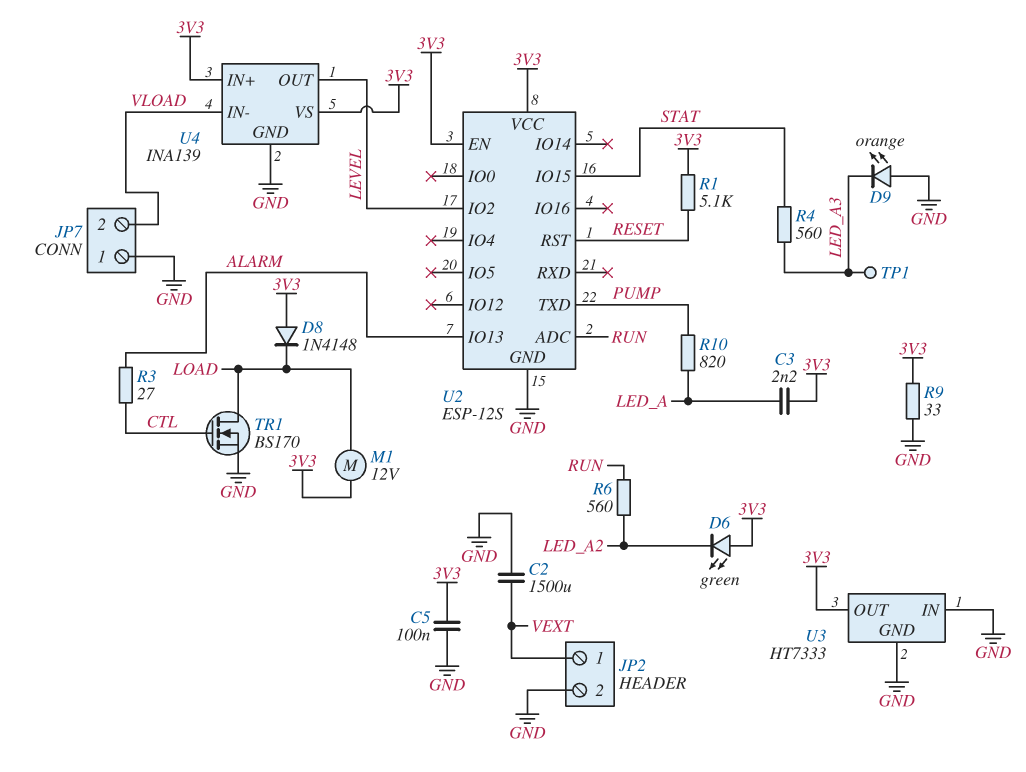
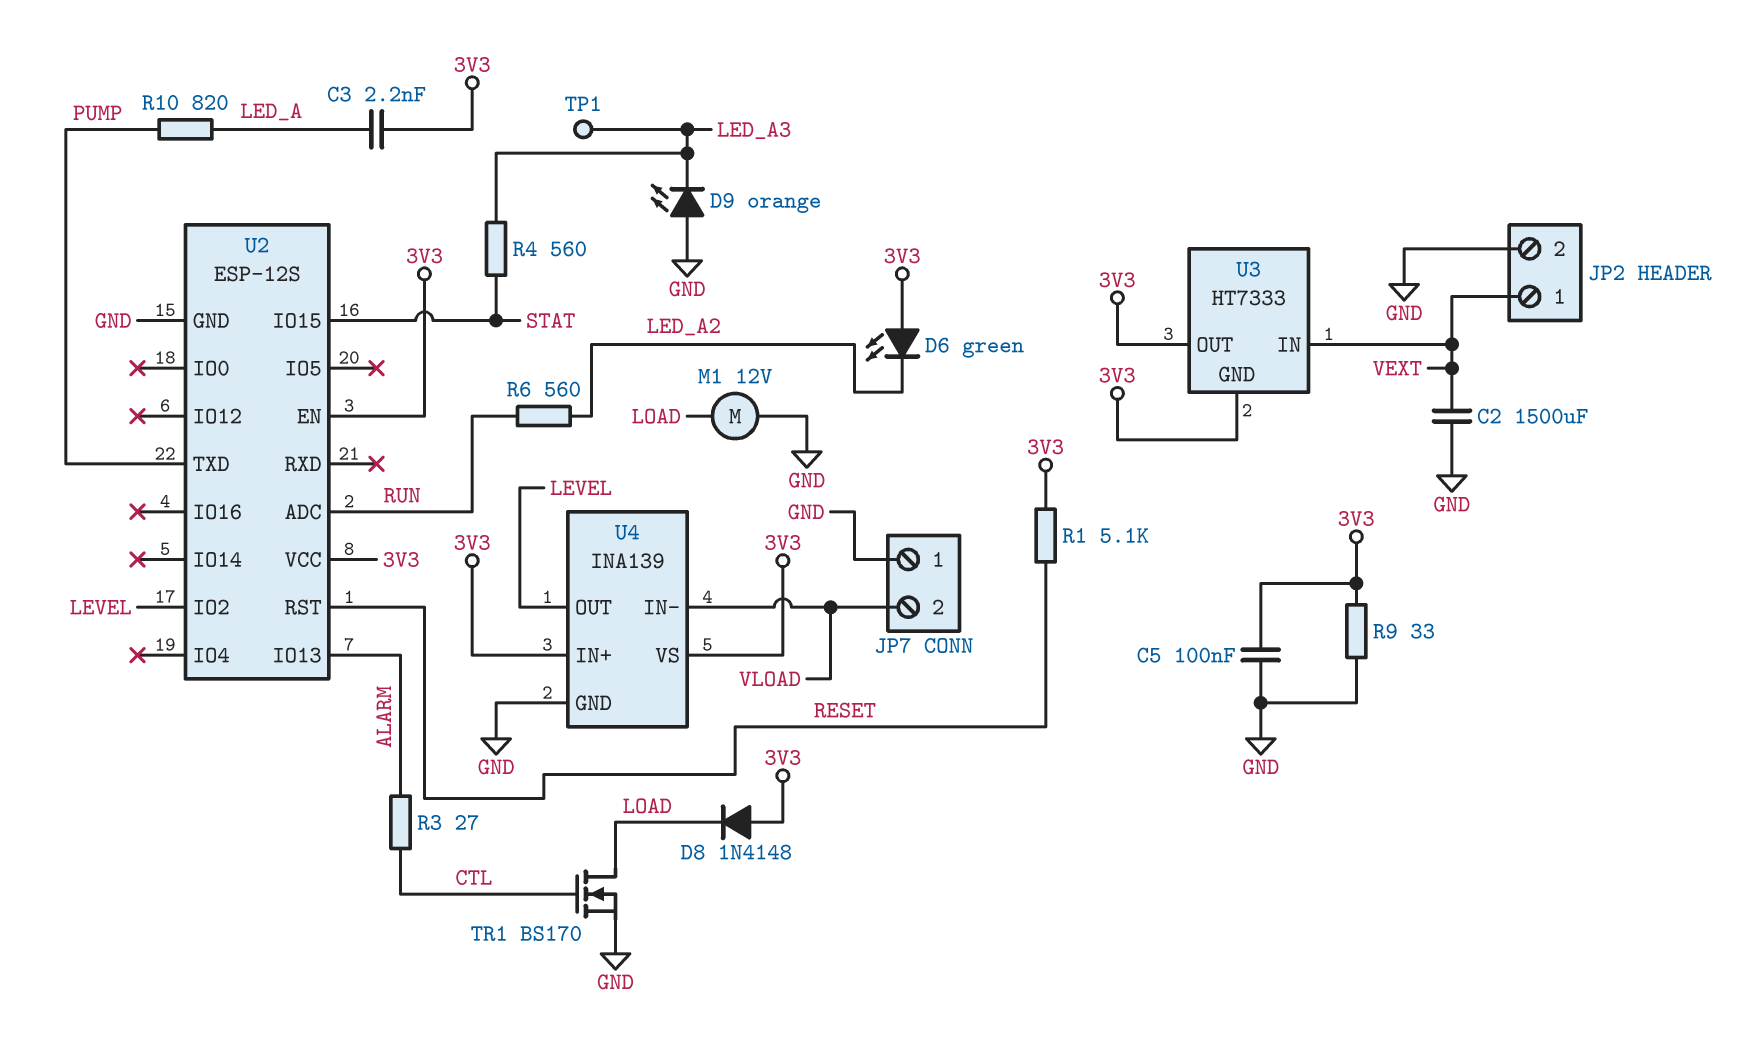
M1: motor 12V (3V3, LOAD) -> motor 12V (GND, LOAD)
U3 pin GND: GND -> 3V3
U3 pin IN: GND -> VEXT

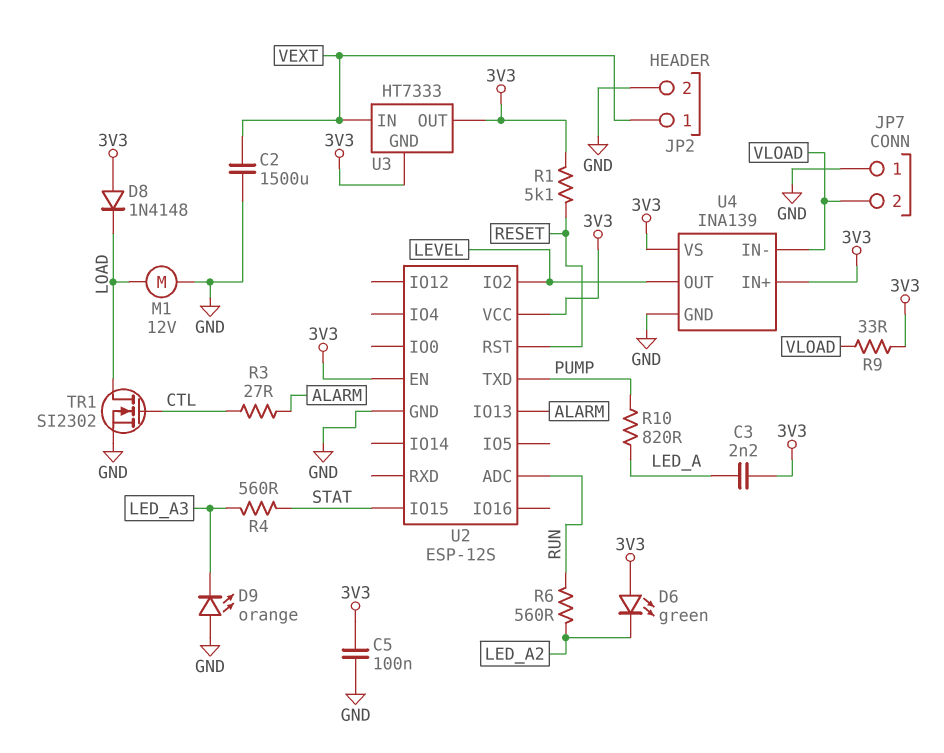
R9: 33 (3V3, GND) -> 33 (3V3, VLOAD)
TP1: test point (LED_A3) -> none
TR1: NMOS BS170 (G CTL, D LOAD, S GND) -> NMOS SI2302 (G CTL, D LOAD, S GND)

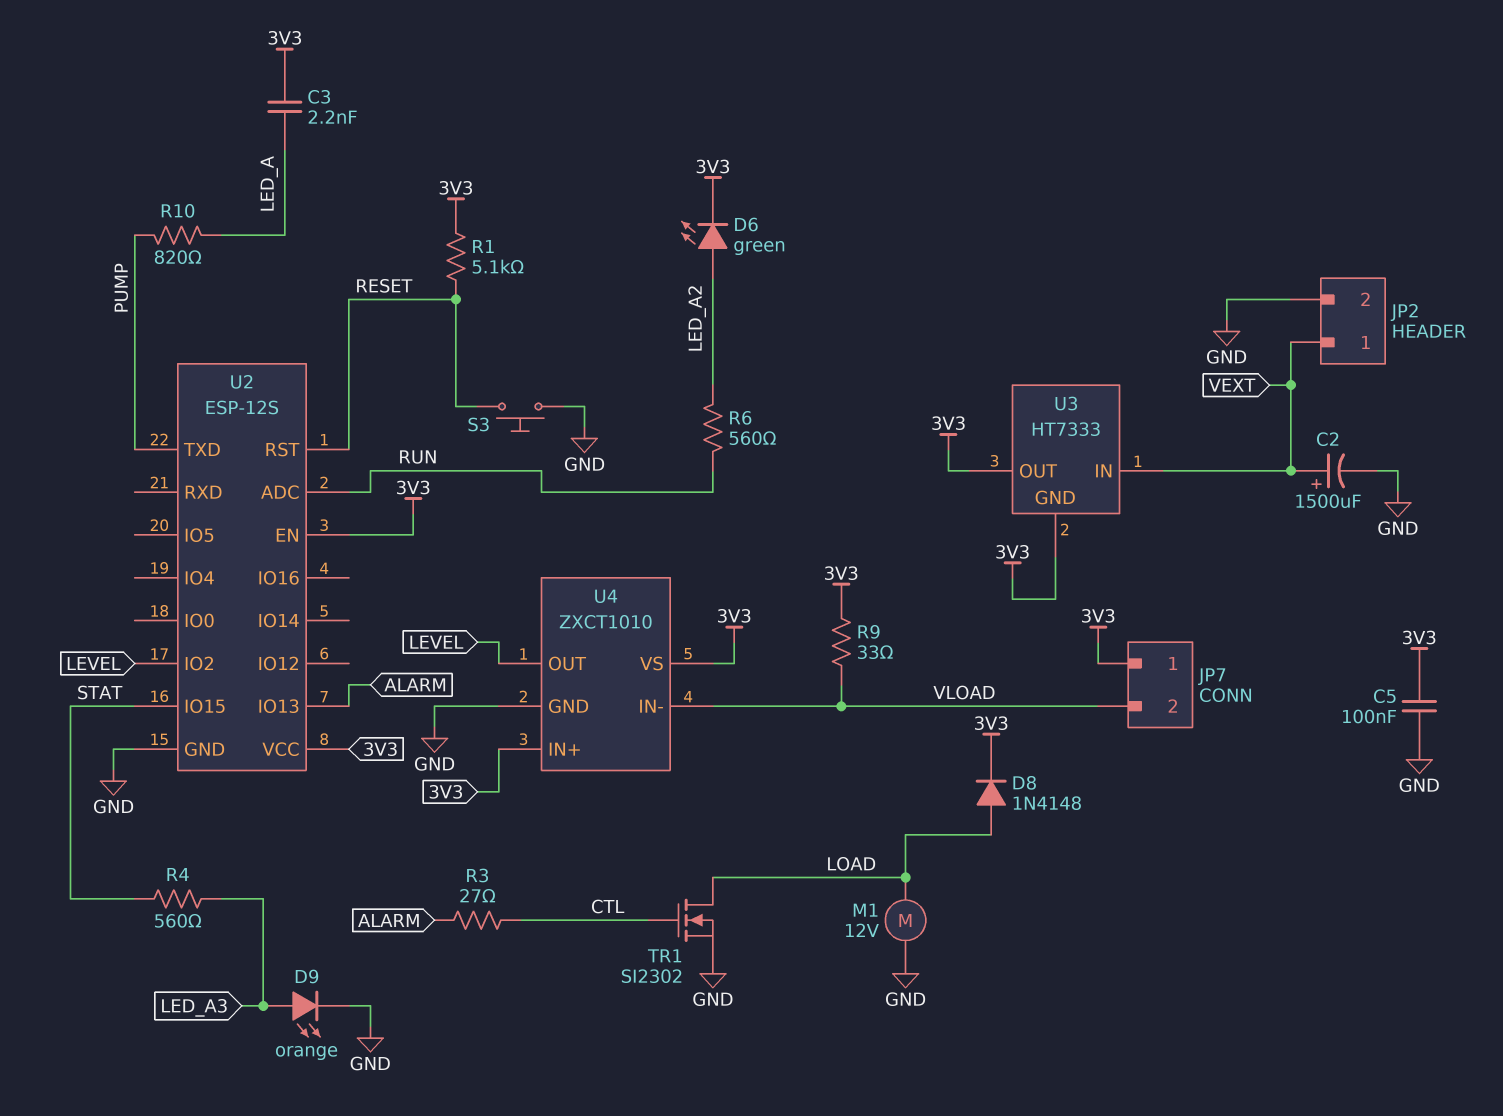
C2: 1500uF (GND, VEXT) -> 1500uF (plus VEXT, minus GND)
D6: LED green (A 3V3, K LED_A2) -> LED green (A LED_A2, K 3V3)
D8: diode 1N4148 (A 3V3, K LOAD) -> diode 1N4148 (A LOAD, K 3V3)
D9: LED orange (A GND, K LED_A3) -> LED orange (A LED_A3, K GND)
JP7 pin 1: GND -> 3V3
S3: none -> button (GND, RESET)
U4: INA139 -> ZXCT1010

